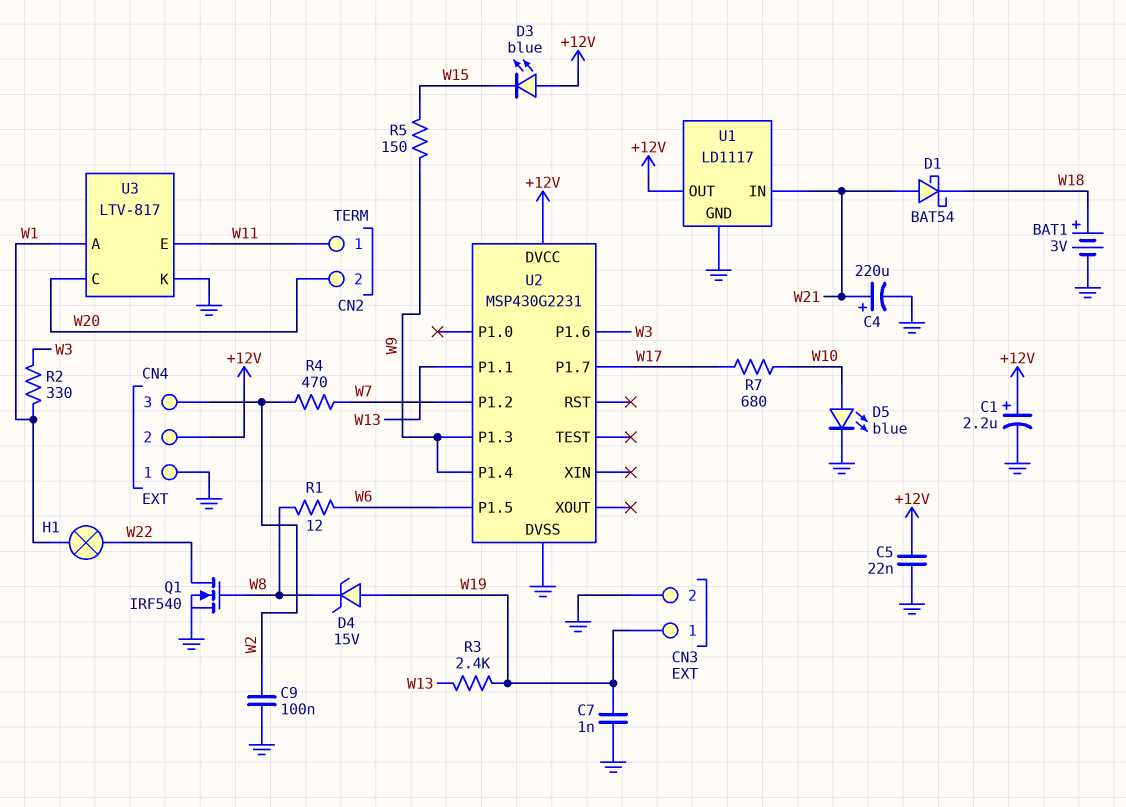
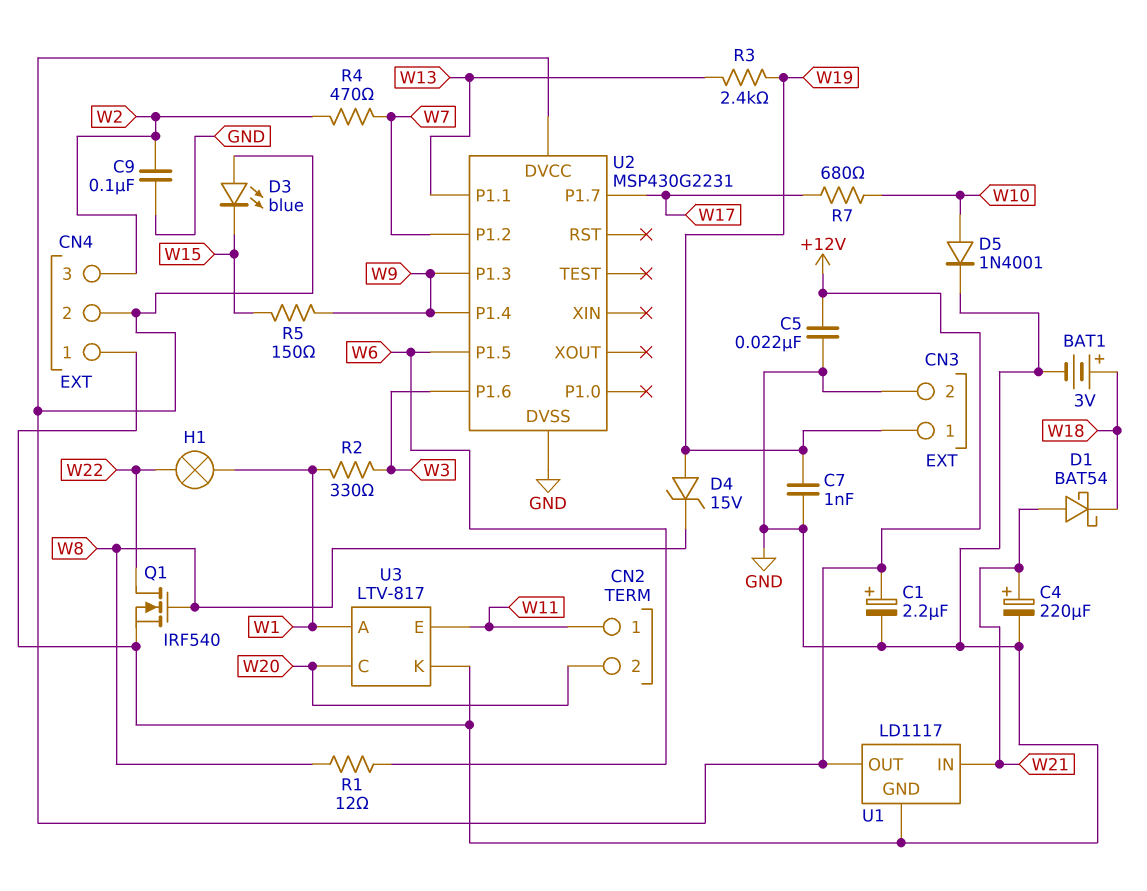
D5: LED blue (A W10, K GND) -> diode 1N4001 (A W10, K GND)

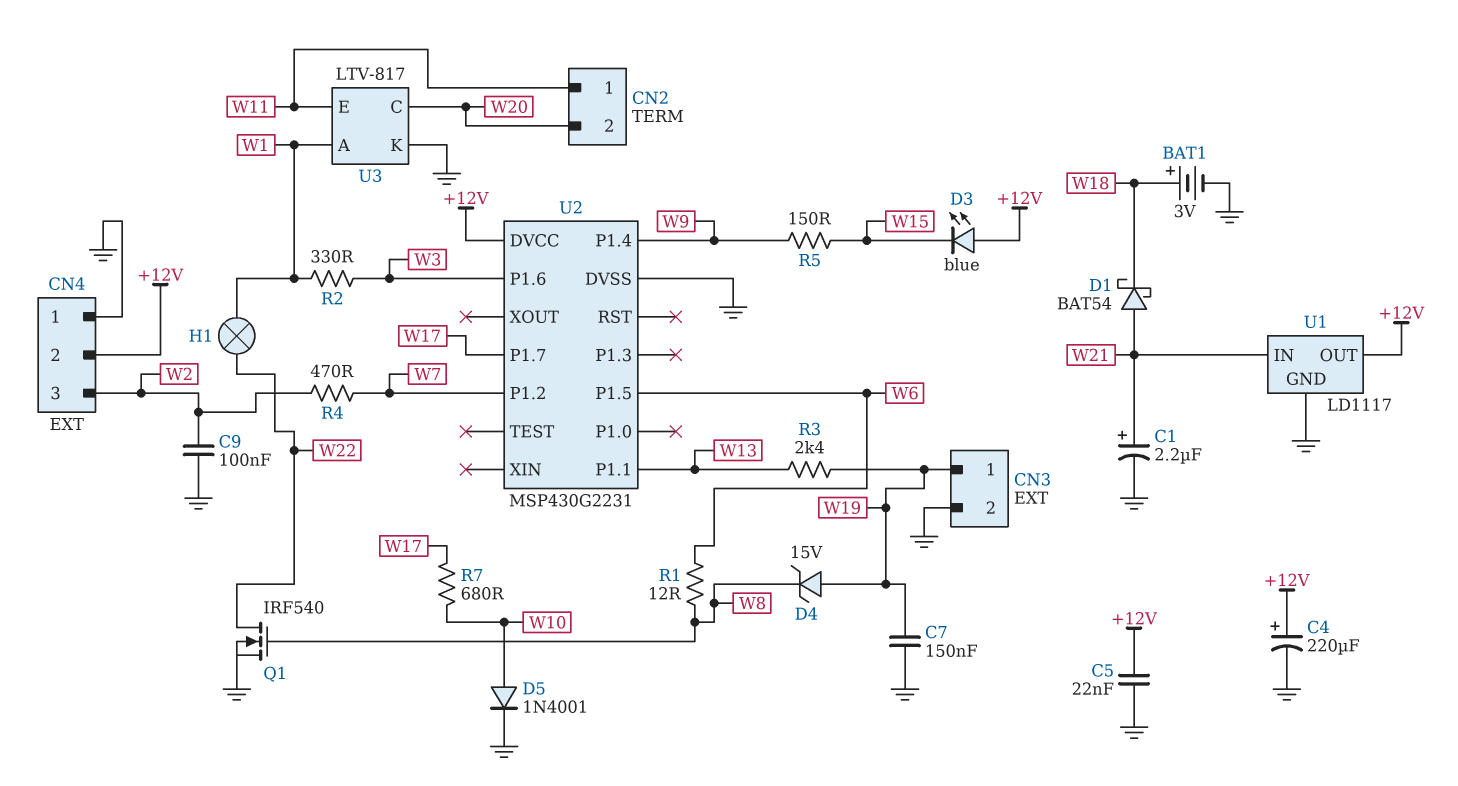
C1: 2.2uF (plus +12V, minus GND) -> 2.2uF (plus W21, minus GND)
C4: 220uF (plus W21, minus GND) -> 220uF (plus +12V, minus GND)
C7: 1nF (GND, W19) -> 150nF (GND, W19)
U2 pin P1.3: W9 -> none

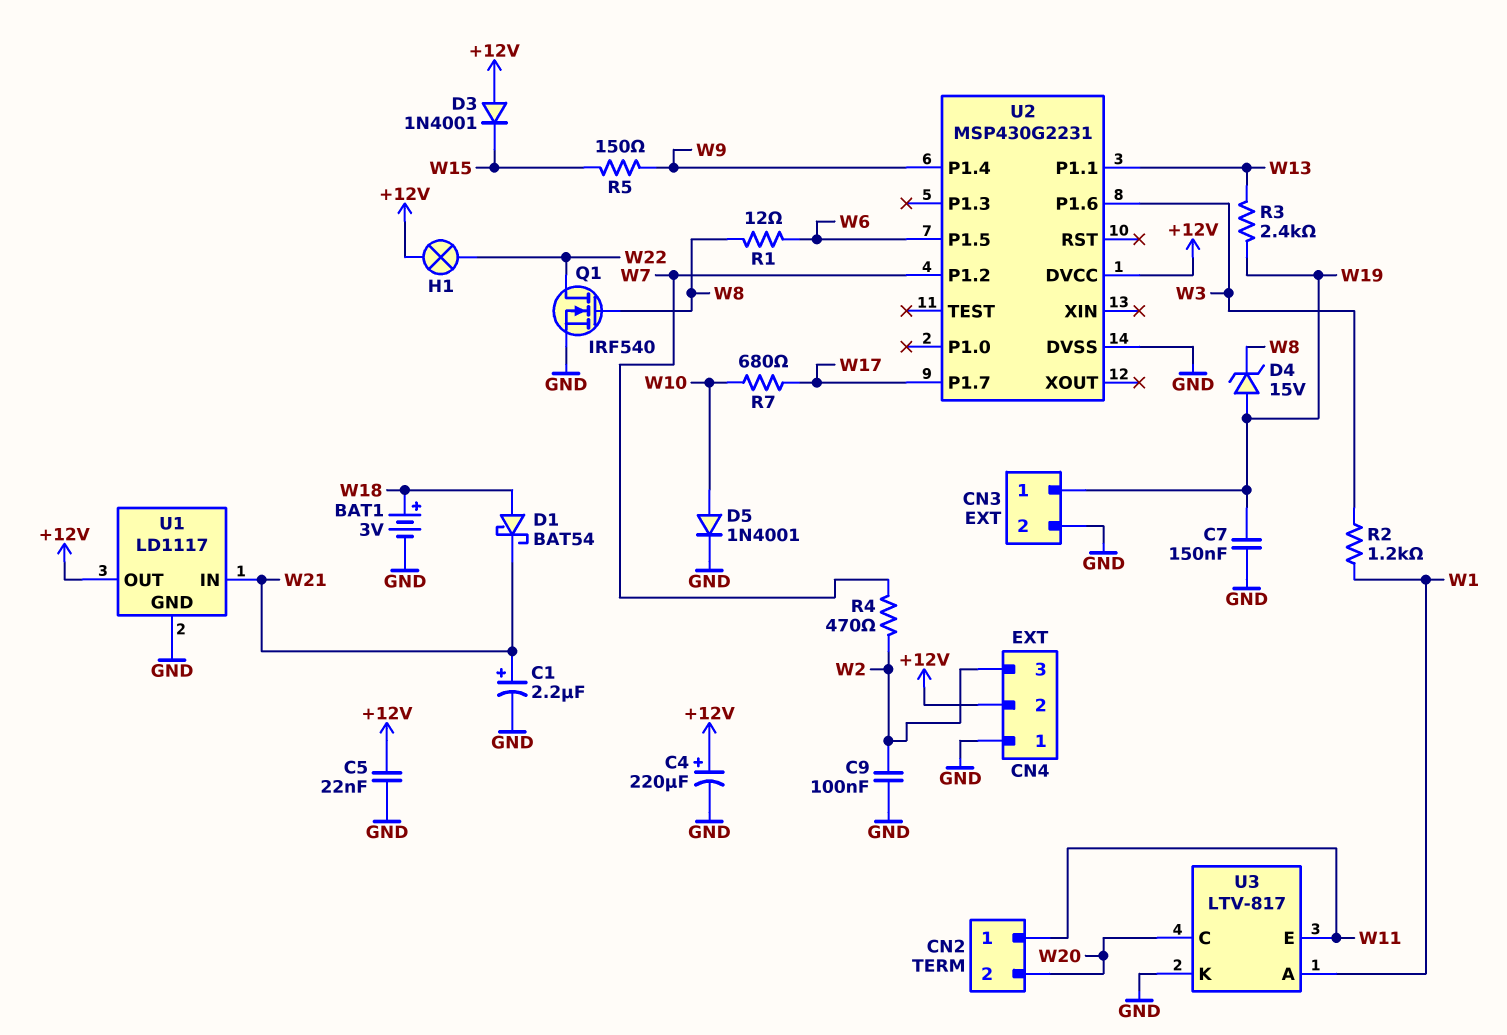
D1: schottky BAT54 (A W21, K W18) -> schottky BAT54 (A W18, K W21)
D3: LED blue (A +12V, K W15) -> diode 1N4001 (A +12V, K W15)
H1: lamp (W1, W22) -> lamp (+12V, W22)
R2: 330 (W1, W3) -> 1.2k (W1, W3)

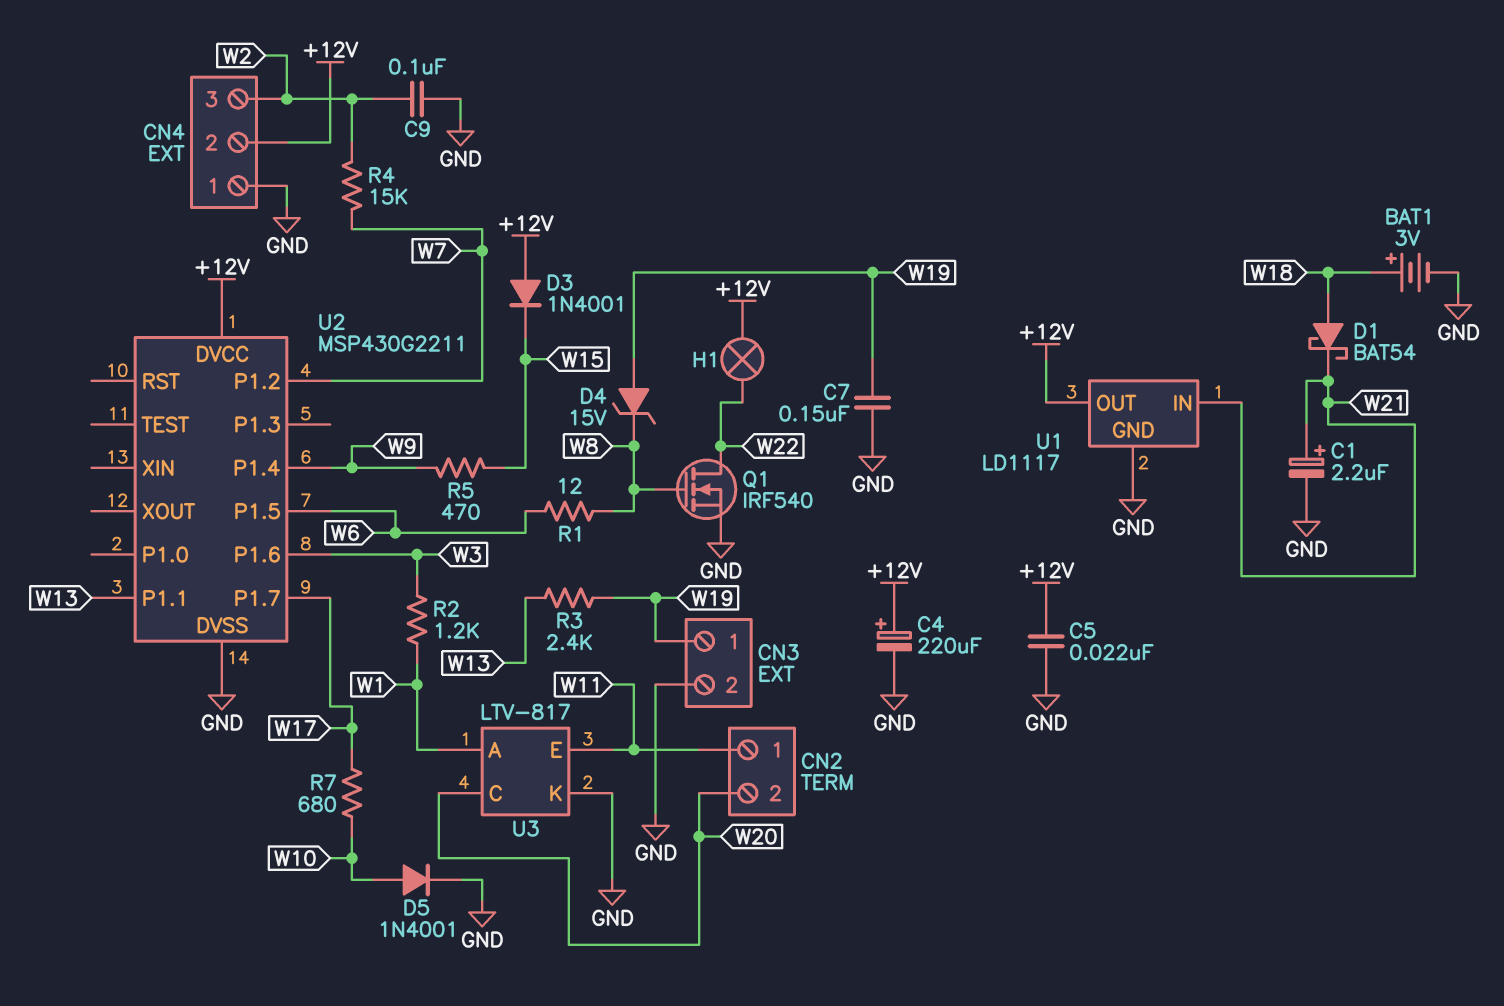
R4: 470 (W2, W7) -> 15k (W2, W7)
R5: 150 (W9, W15) -> 470 (W9, W15)
U2: MSP430G2231 -> MSP430G2211

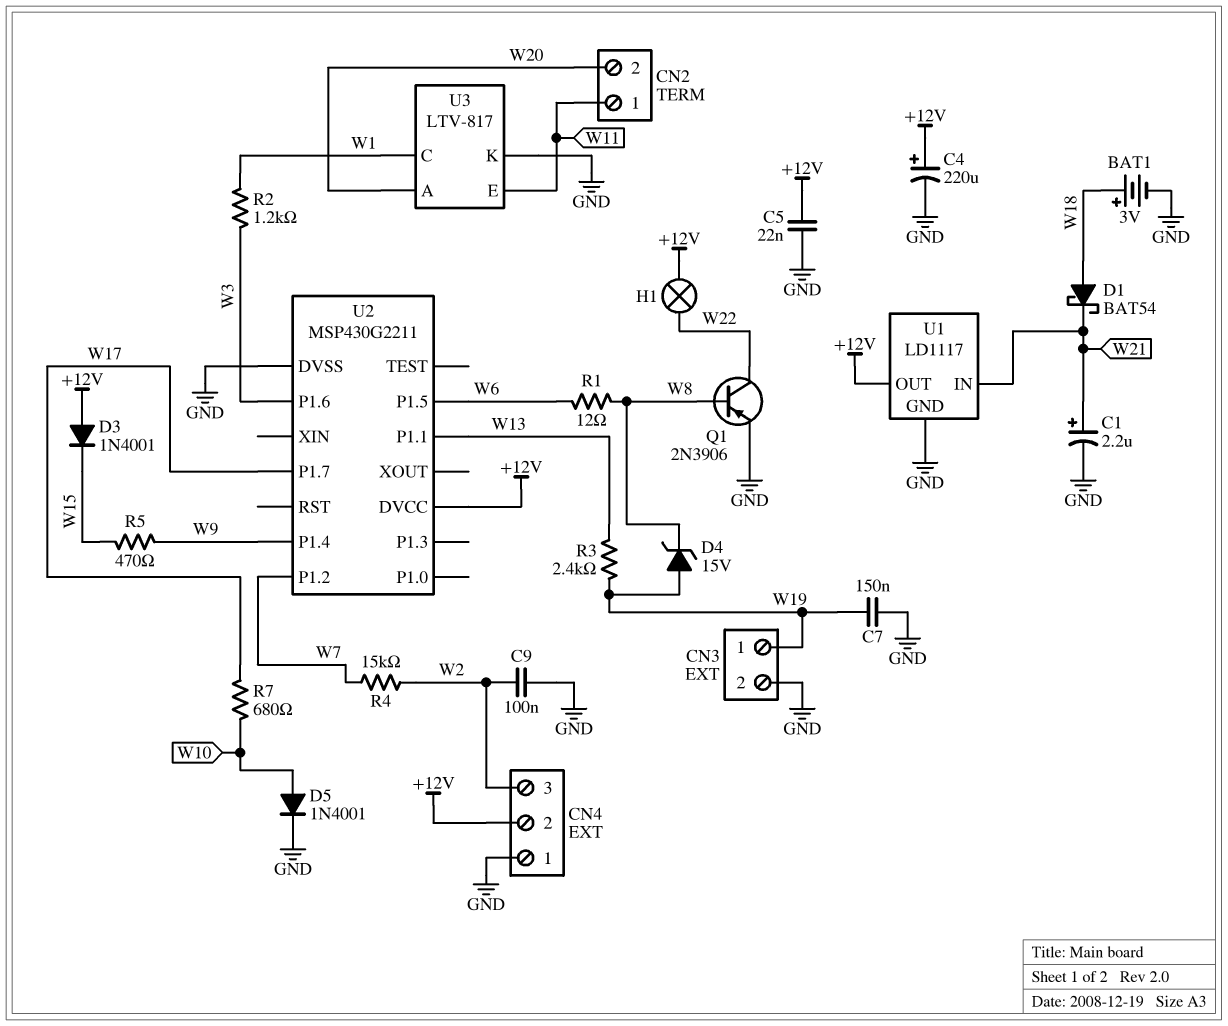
Q1: NMOS IRF540 (G W8, D W22, S GND) -> PNP 2N3906 (B W8, C W22, E GND)
U3 pin A: W1 -> W20
U3 pin C: W20 -> W1

